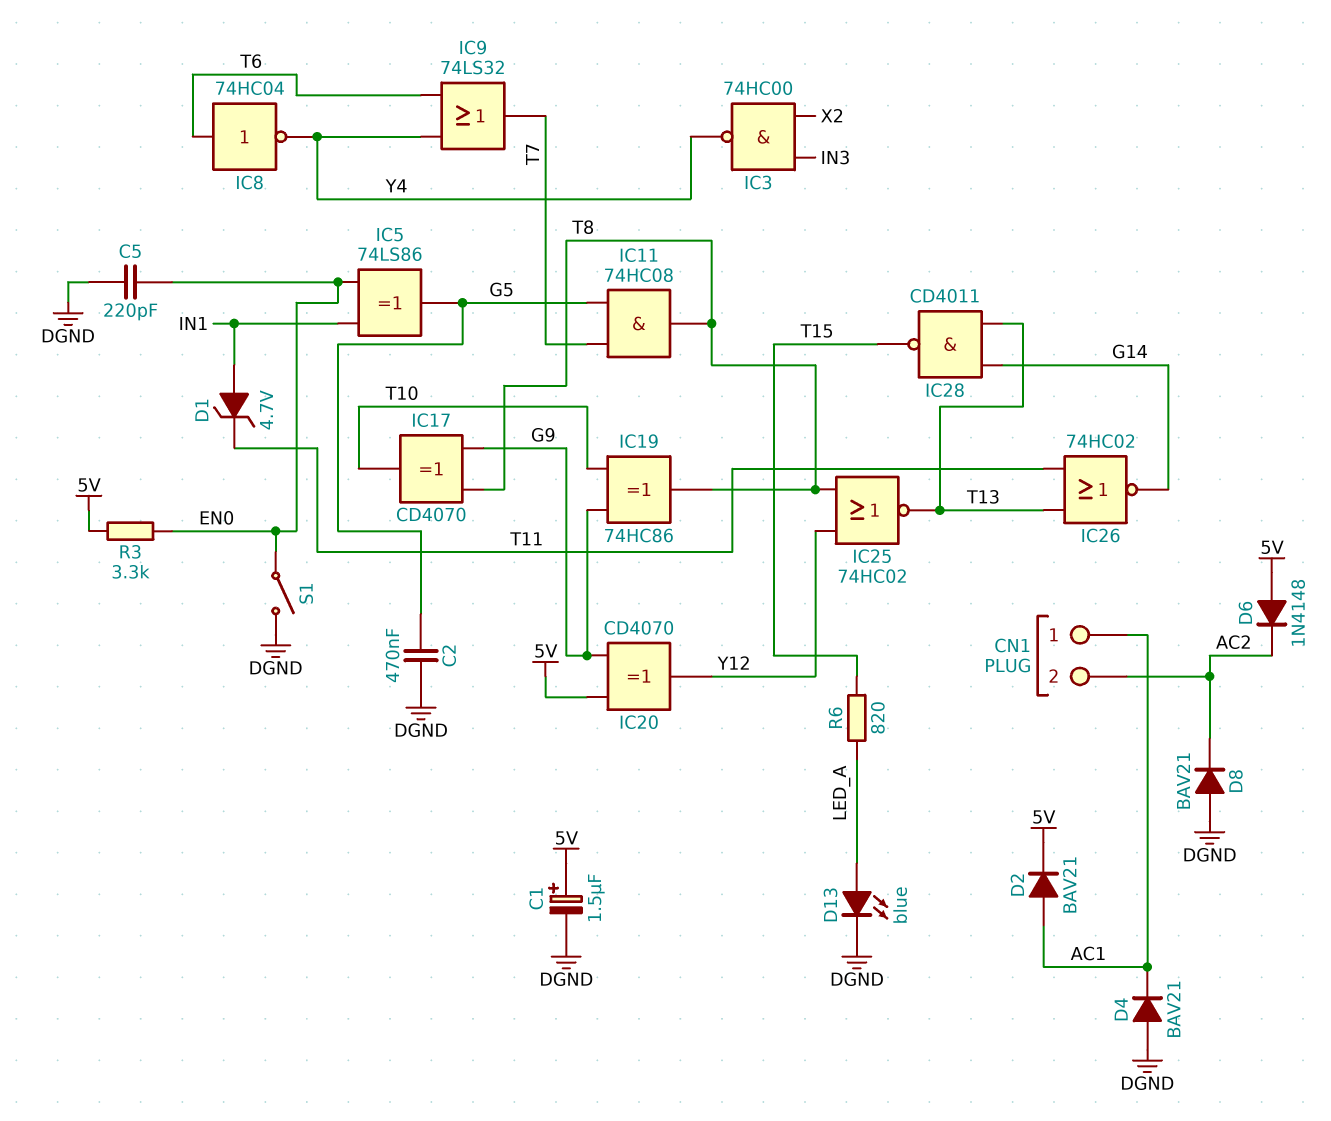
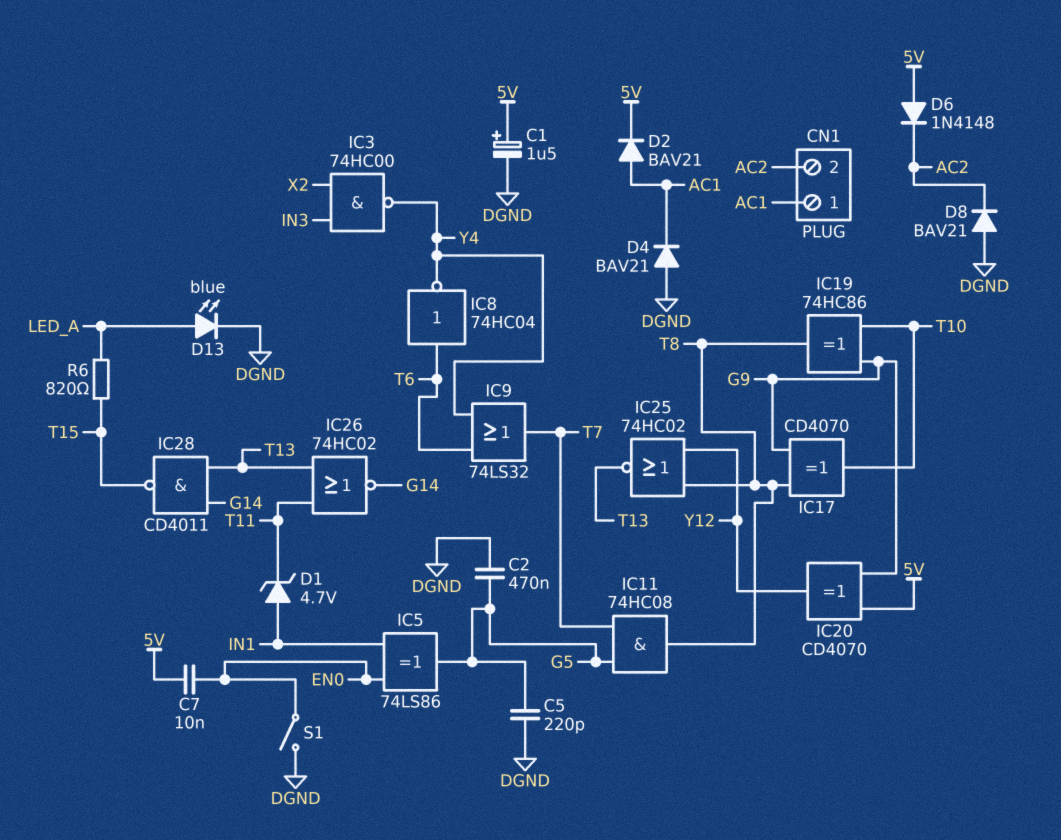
C5: 220pF (DGND, EN0) -> 220pF (DGND, G5)
C7: none -> 10nF (5V, EN0)
R3: 3.3k (5V, EN0) -> none

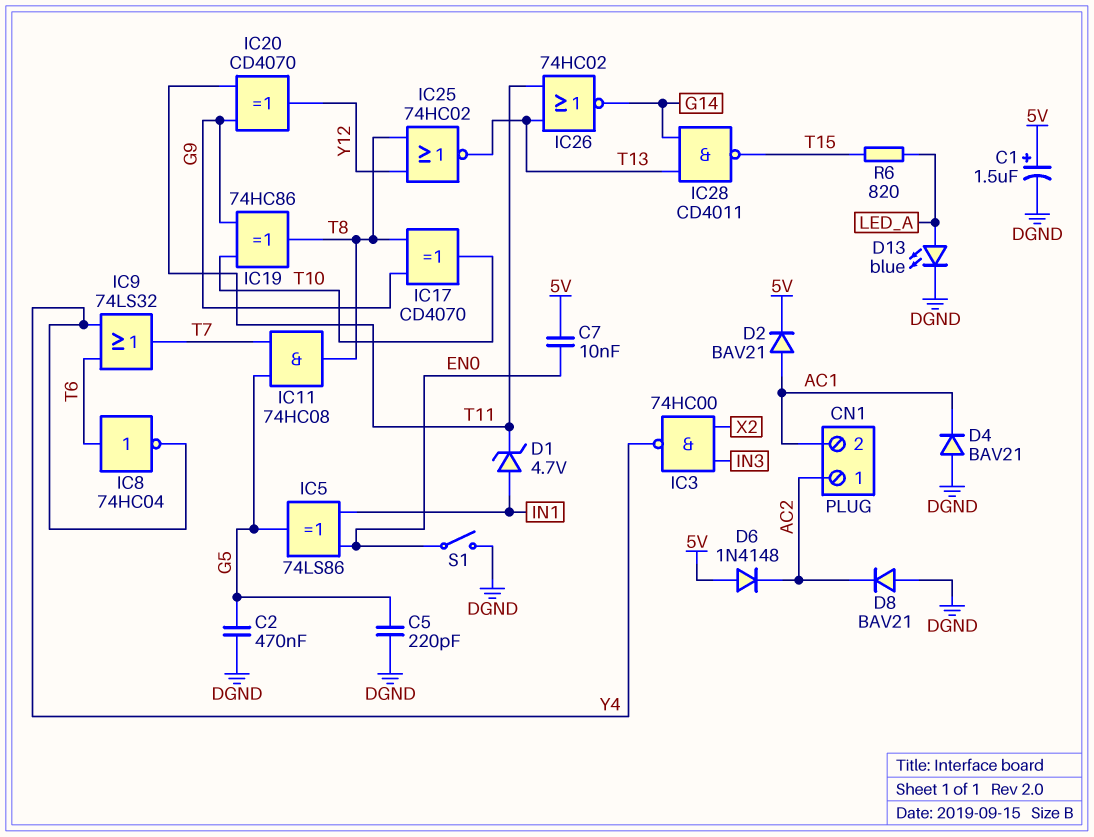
CN1 pin 1: AC1 -> AC2
CN1 pin 2: AC2 -> AC1
IC20: XOR CD4070 (in 5V, in G9, out Y12) -> XOR CD4070 (in G9, in T11, out Y12)

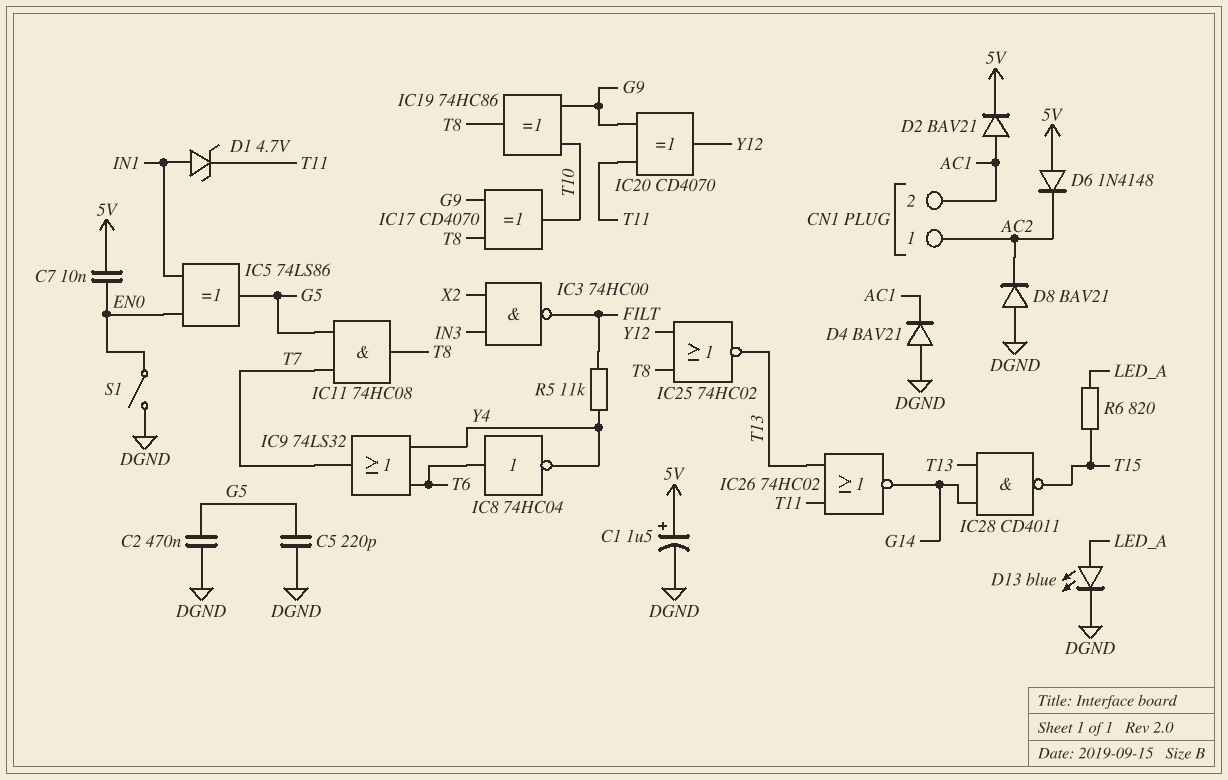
IC3: NAND 74HC00 (in IN3, in X2, out Y4) -> NAND 74HC00 (in IN3, in X2, out FILT)
R5: none -> 11k (FILT, Y4)

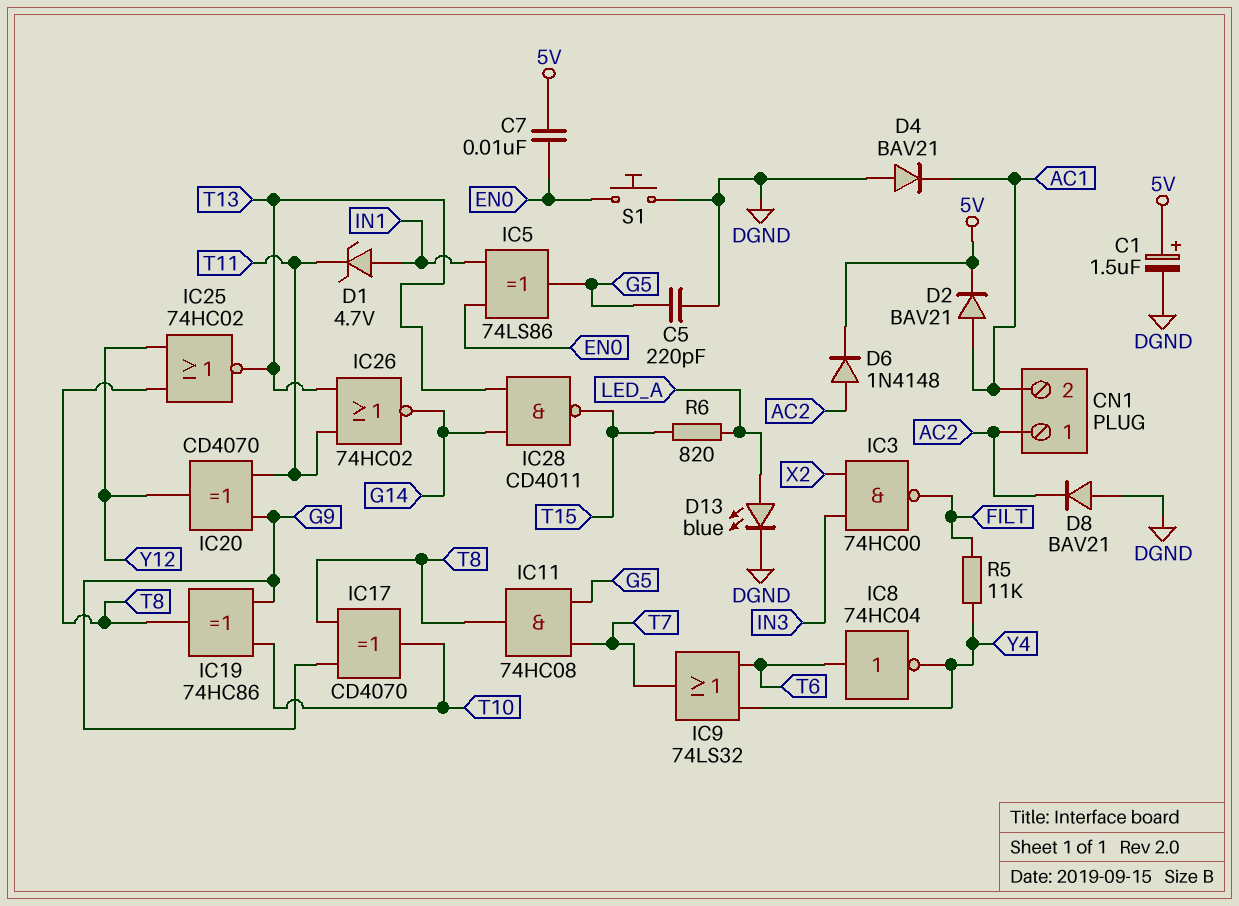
C2: 470nF (DGND, G5) -> none
D6: diode 1N4148 (A 5V, K AC2) -> diode 1N4148 (A AC2, K 5V)
S1: switch (DGND, EN0) -> button (DGND, EN0)

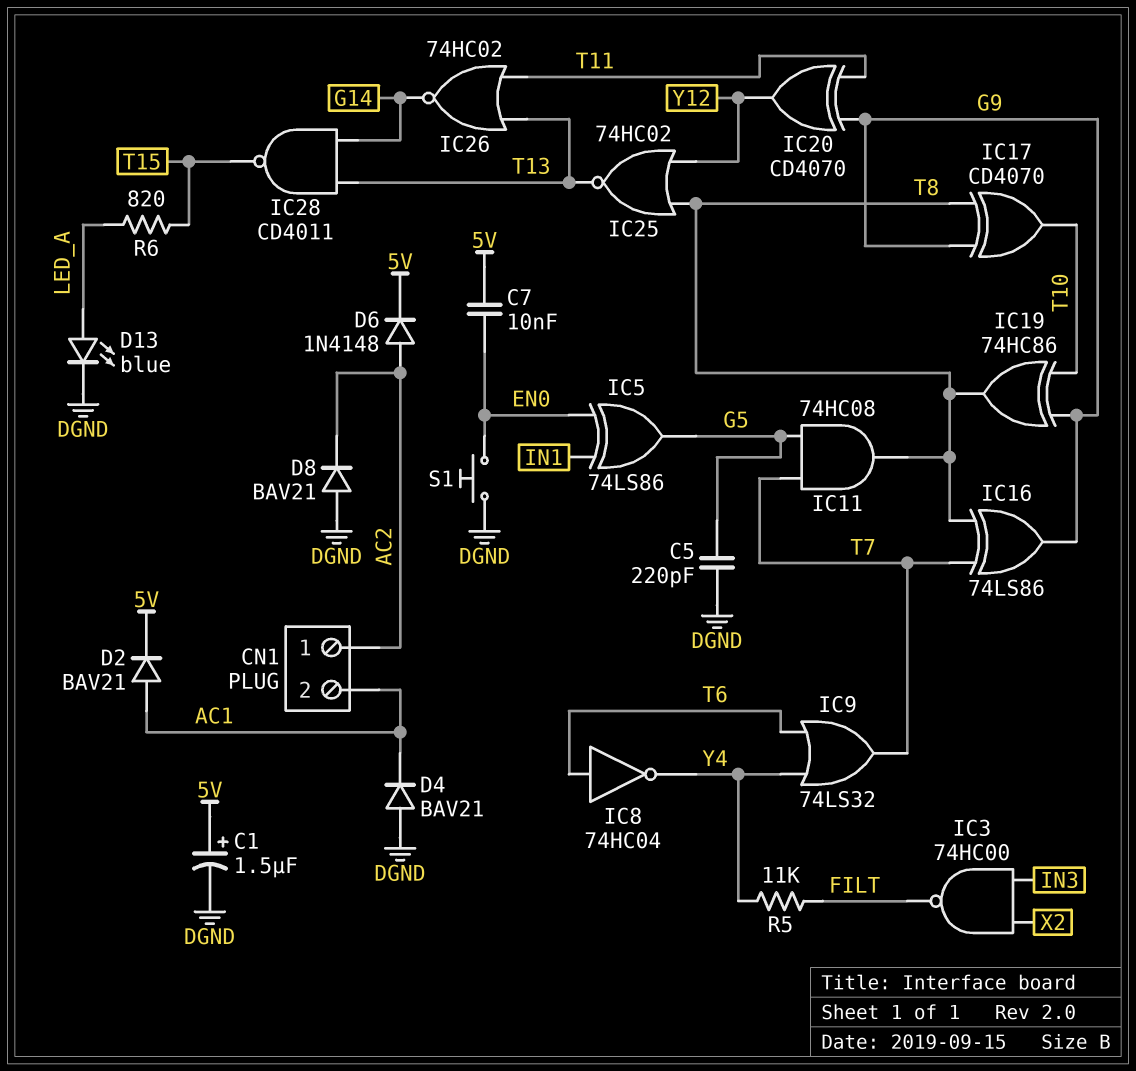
D1: zener 4.7V (A IN1, K T11) -> none
IC16: none -> XOR 74LS86 (in T7, in T8, out G9)

